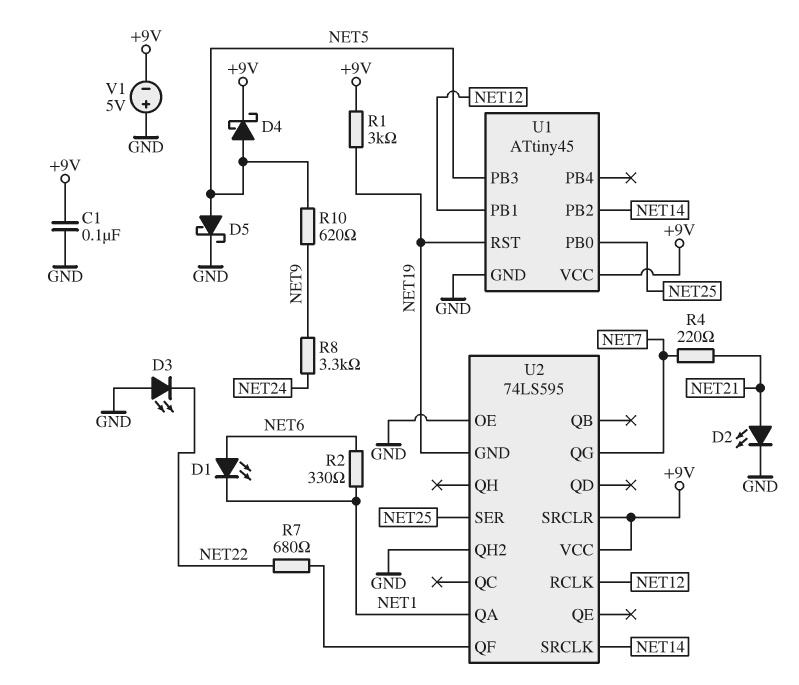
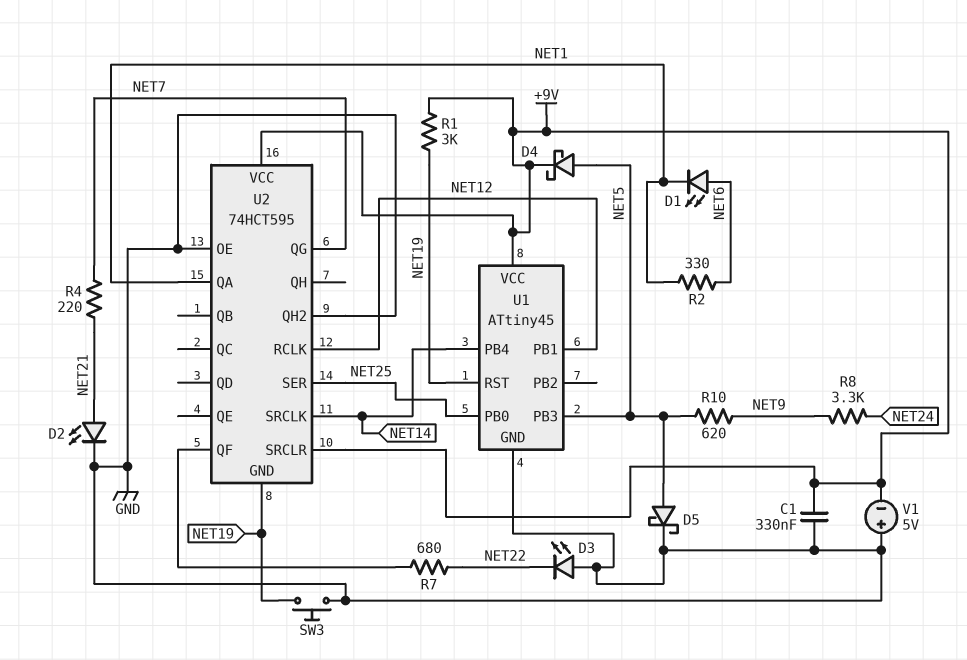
C1: 100nF (+9V, GND) -> 330nF (+9V, GND)
SW3: none -> button (GND, NET19)
U1 pin PB2: NET14 -> none
U1 pin PB4: none -> NET14
U2: 74LS595 -> 74HCT595

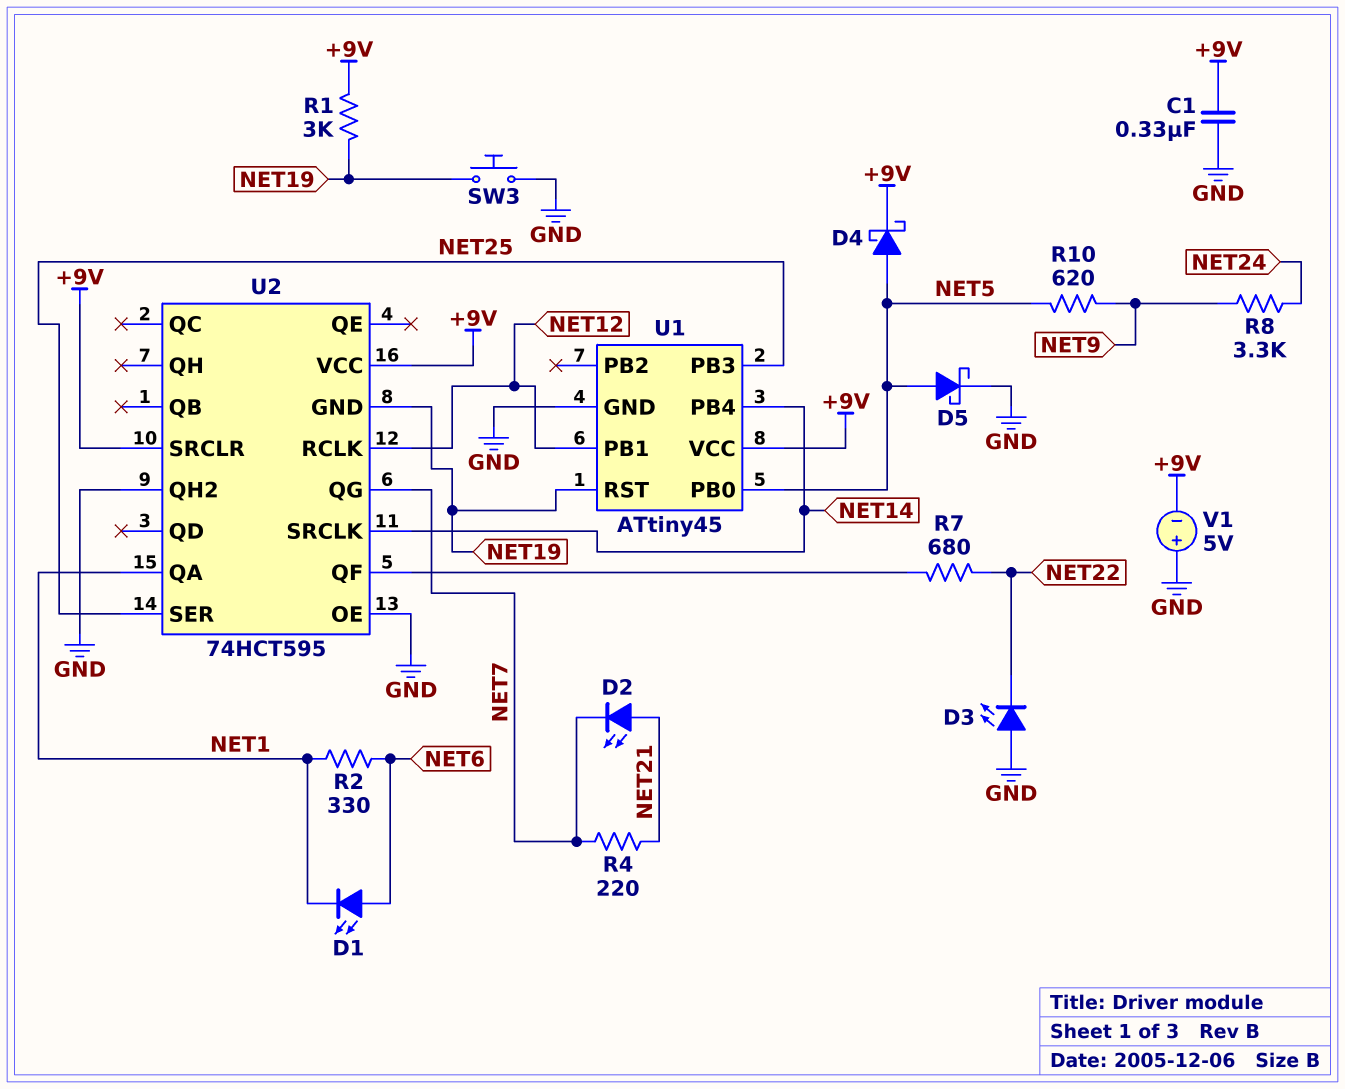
D2: LED (A NET21, K GND) -> LED (A NET21, K NET7)
U1 pin PB0: NET25 -> NET5
U1 pin PB3: NET5 -> NET25

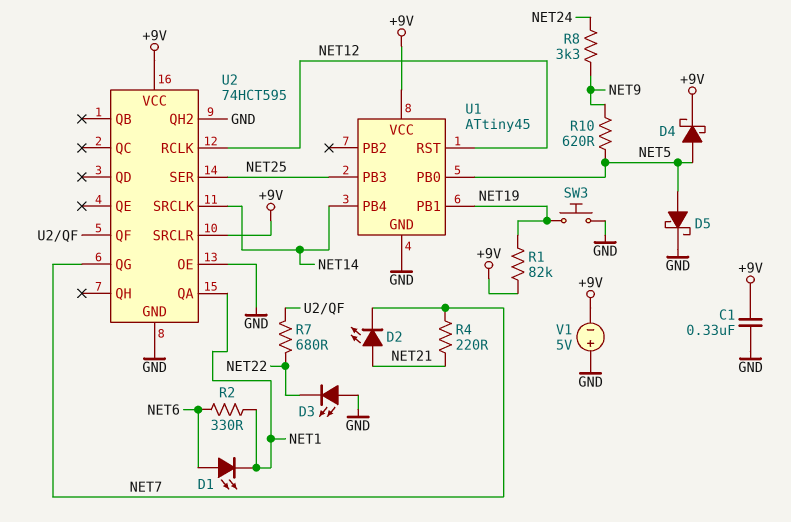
R1: 3k (+9V, NET19) -> 82k (+9V, NET19)
U1 pin PB1: NET12 -> NET19
U1 pin RST: NET19 -> NET12
U2 pin GND: NET19 -> GND

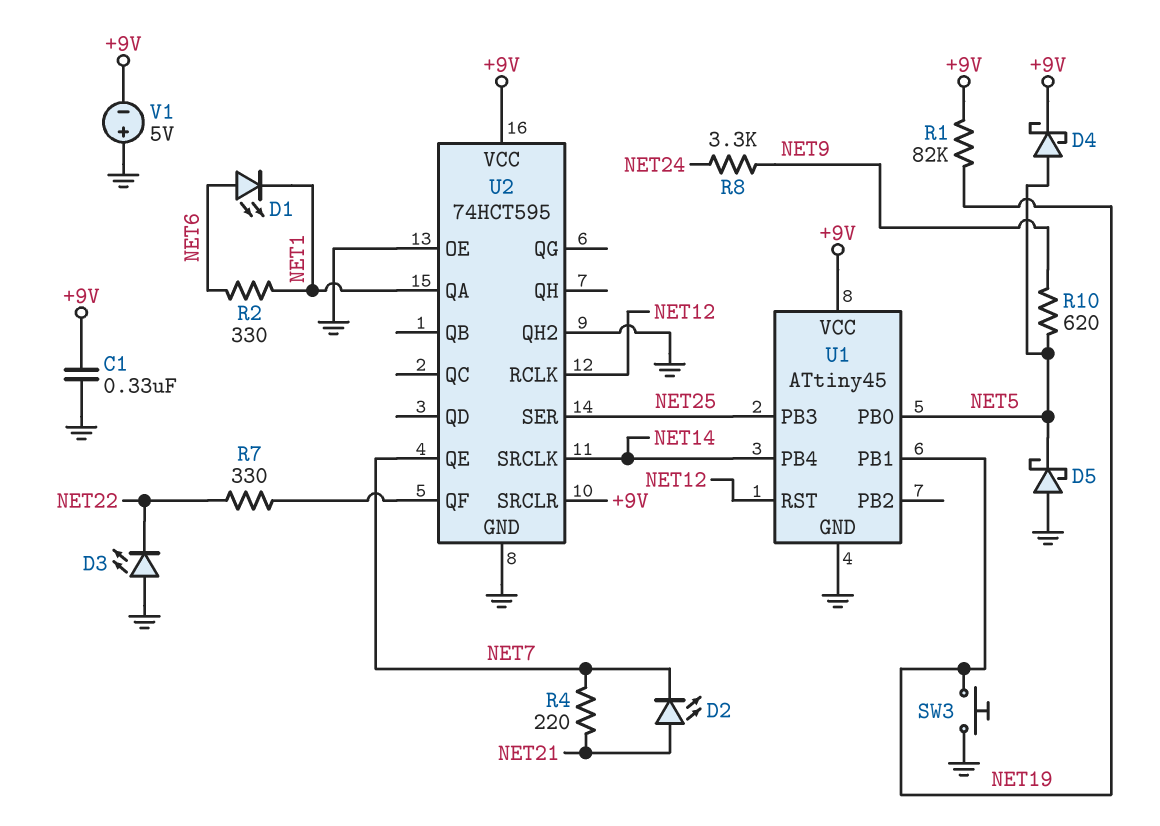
D5: schottky (A NET5, K GND) -> schottky (A GND, K NET5)
R7: 680 (NET22, U2/QF) -> 330 (NET22, U2/QF)
U2 pin QE: none -> NET7
U2 pin QG: NET7 -> none

